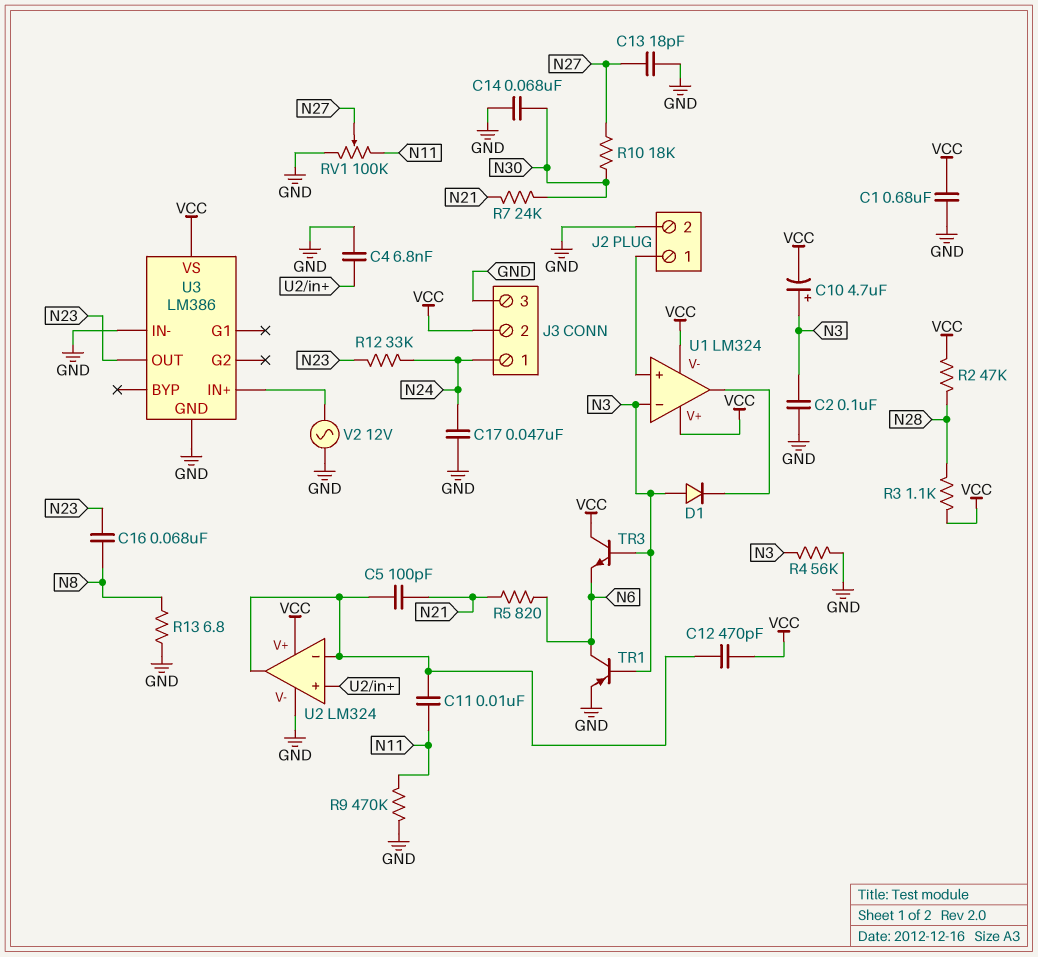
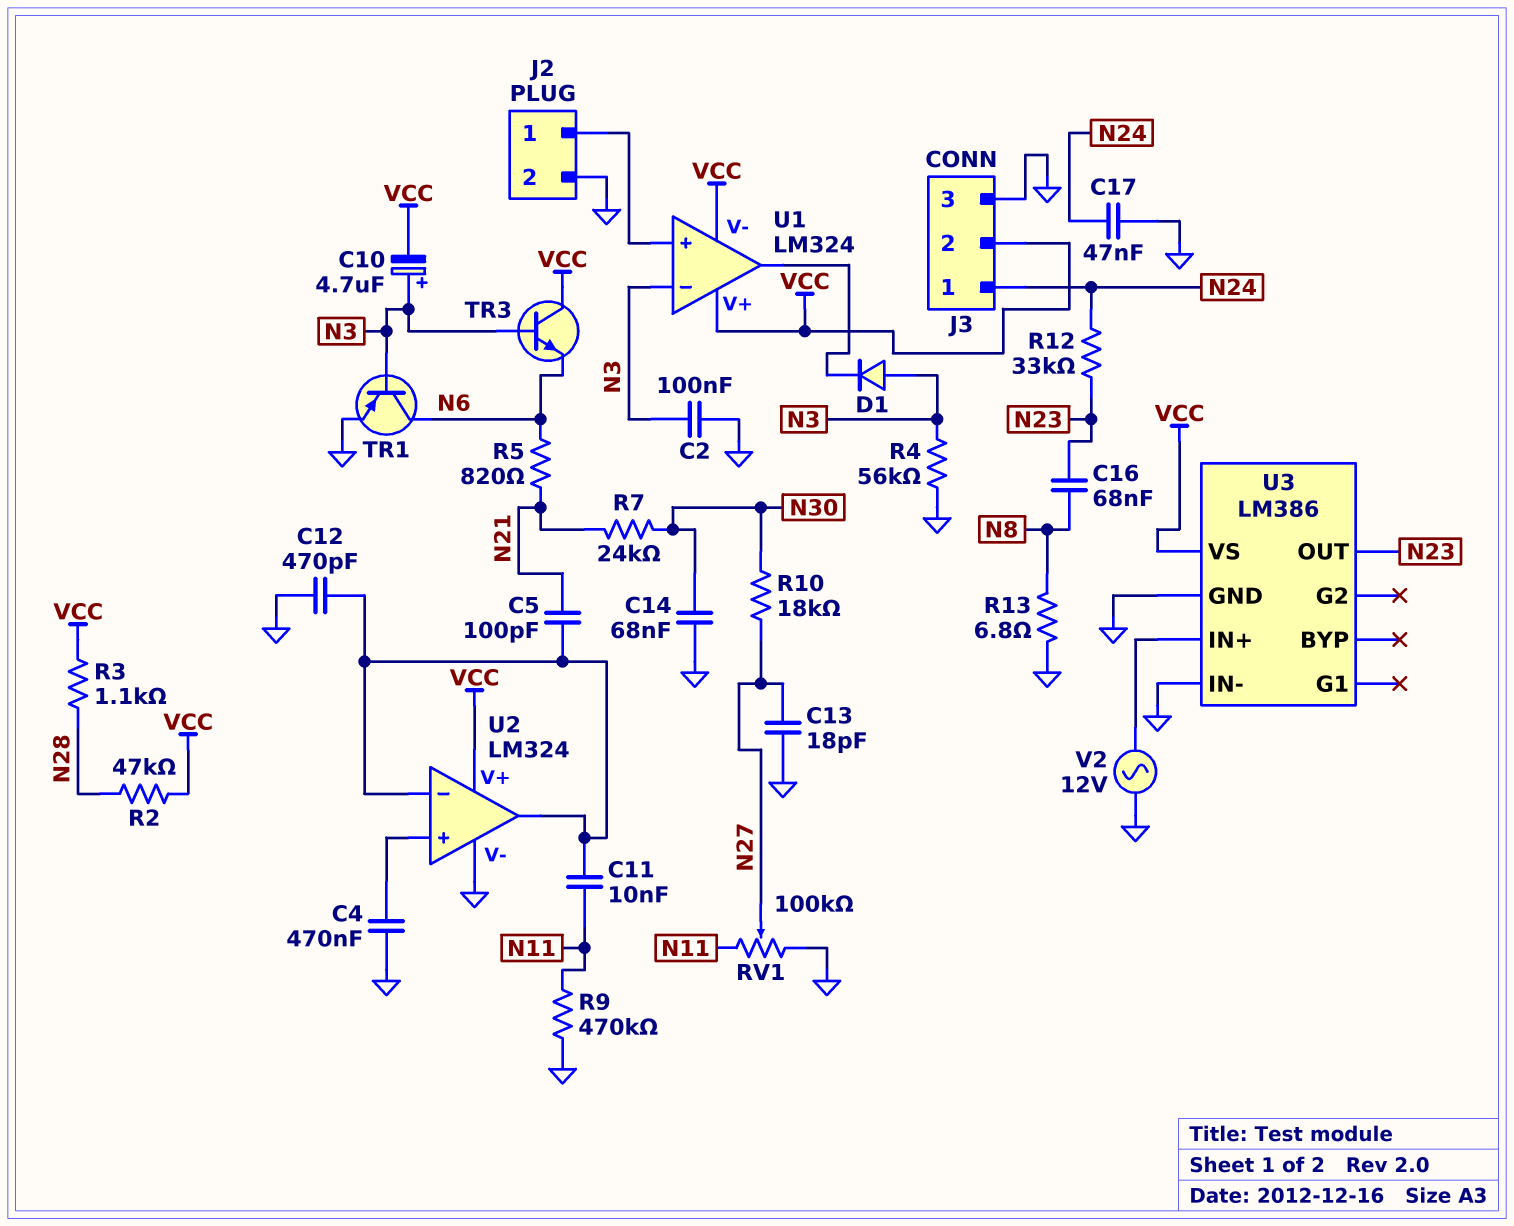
C1: 680nF (GND, VCC) -> none
C4: 6.8nF (GND, U2/in+) -> 470nF (GND, U2/in+)
C12: 470pF (U2/in-, VCC) -> 470pF (GND, U2/in-)

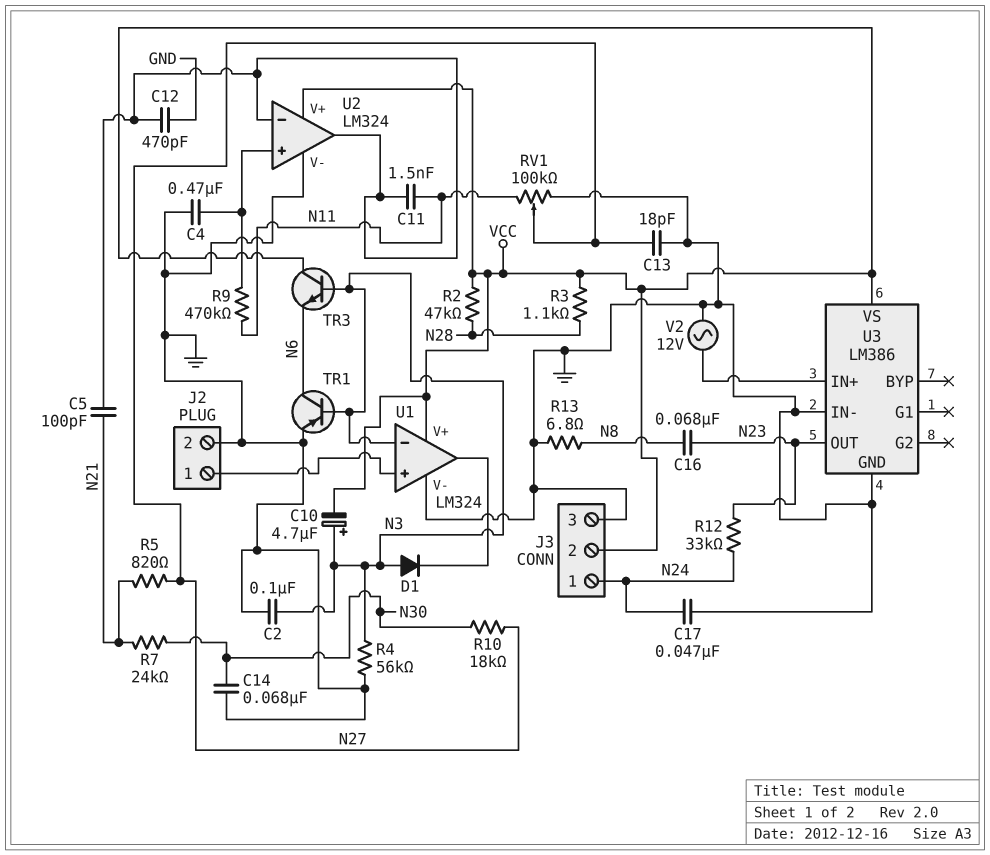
C11: 10nF (N11, U2/in-) -> 1.5nF (N11, U2/in-)
R5: 820 (N6, N21) -> 820 (N21, N27)
R9: 470k (GND, N11) -> 470k (N11, U2/in+)
U1 pin V-: VCC -> GND

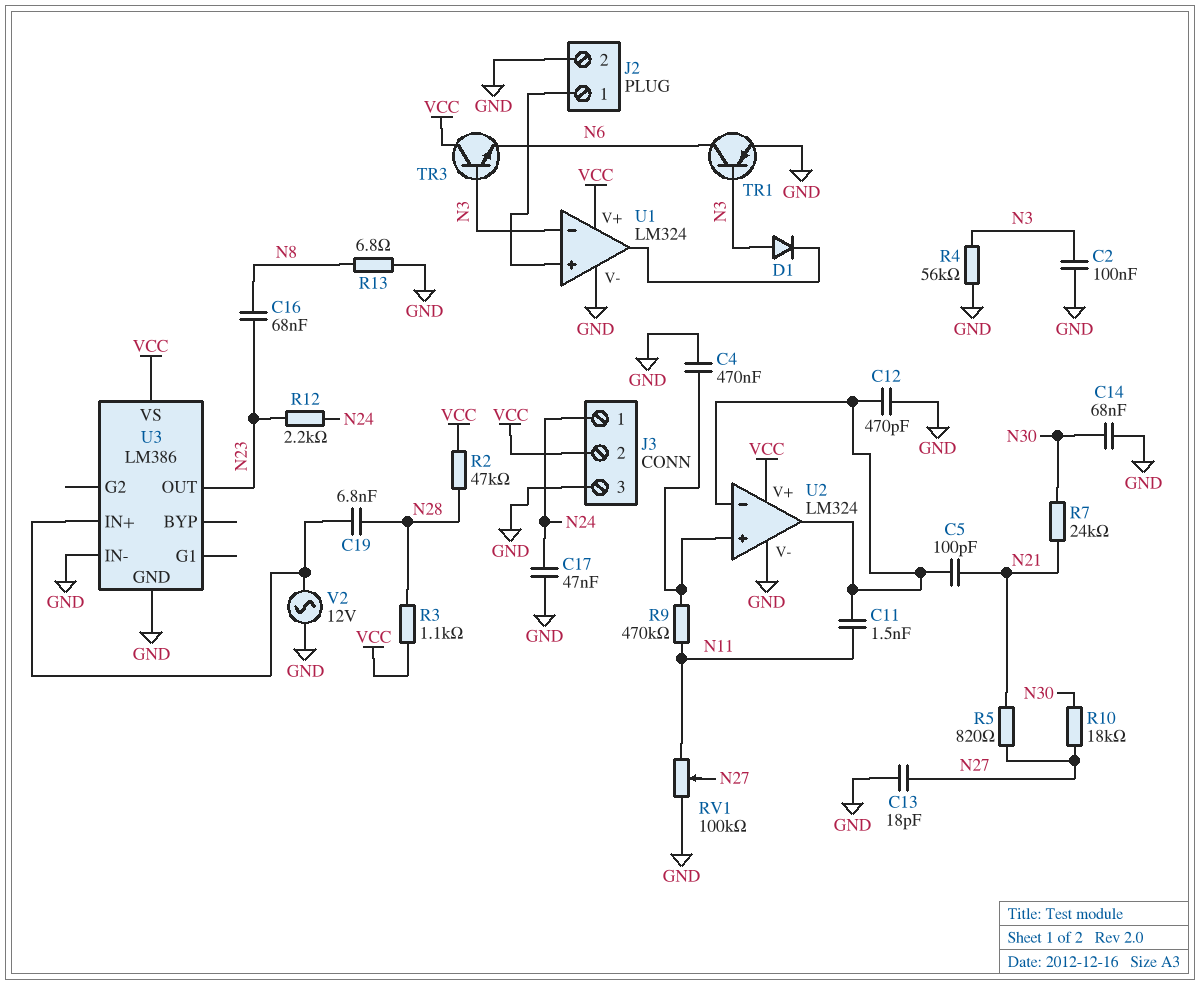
C10: 4.7uF (plus N3, minus VCC) -> none
C19: none -> 6.8nF (N28, U3/IN+)
R12: 33k (N23, N24) -> 2.2k (N23, N24)

